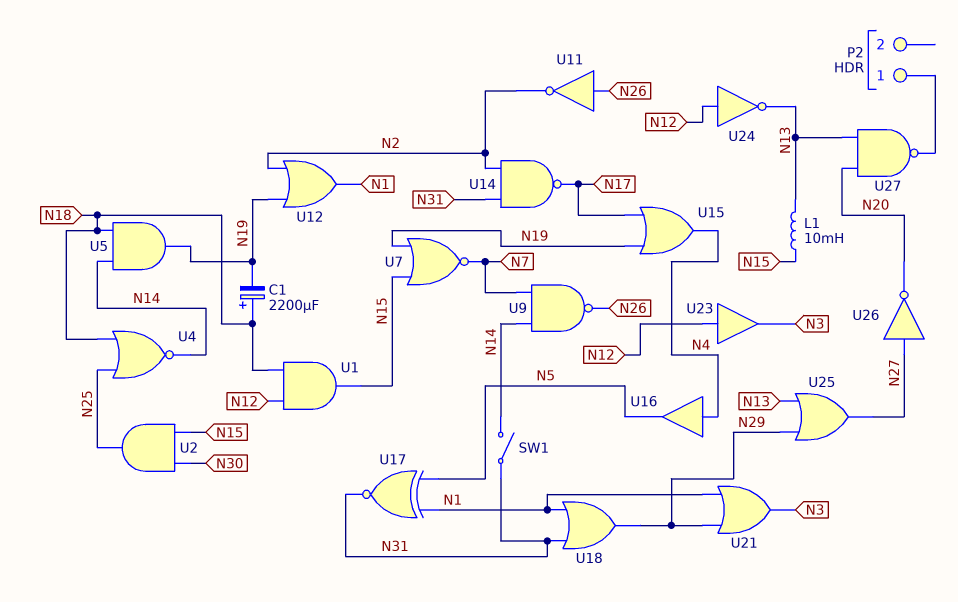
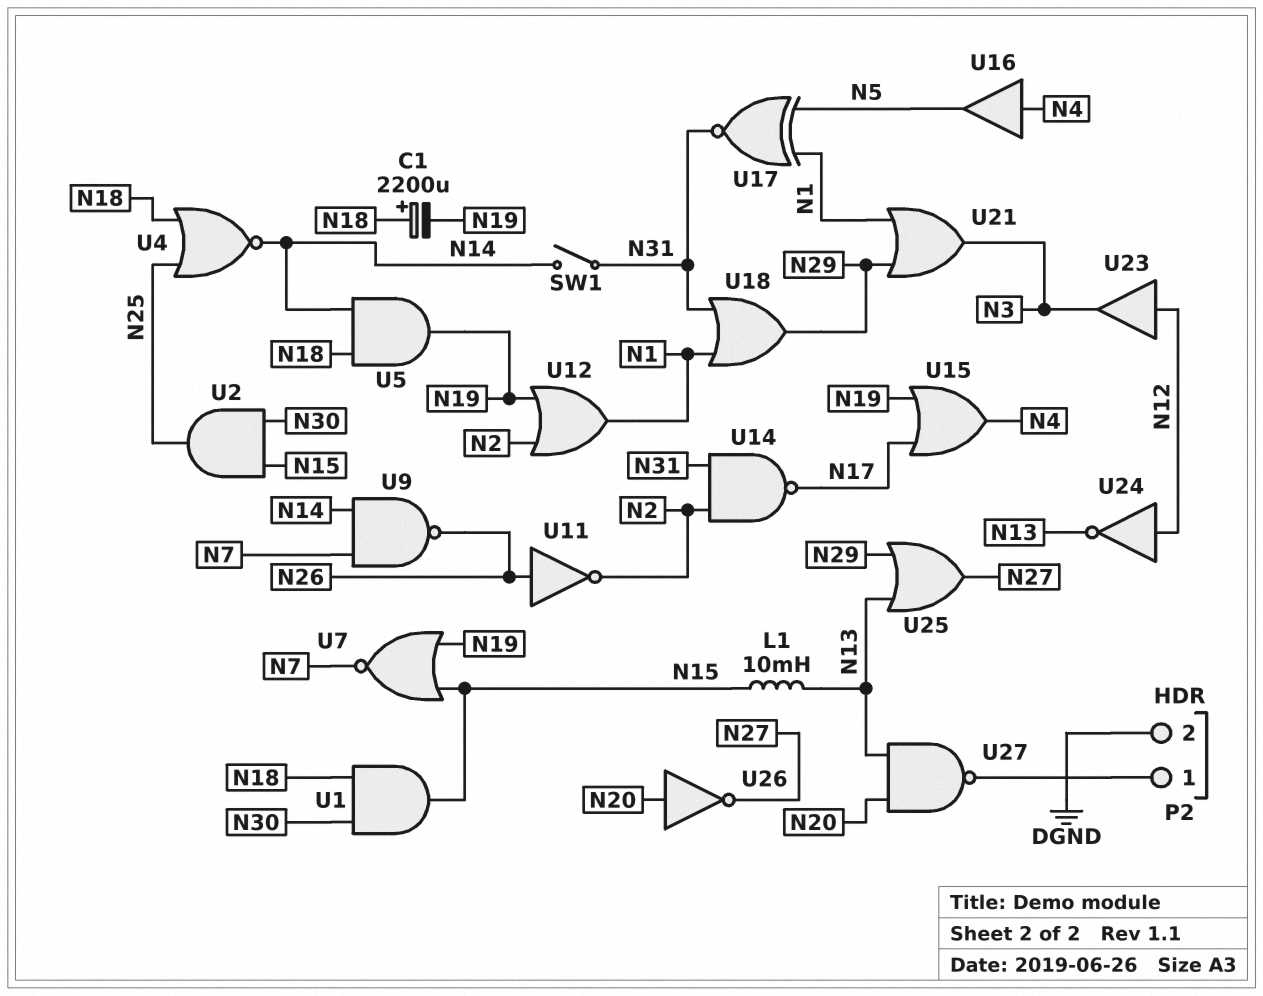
P2 pin 2: none -> DGND
U1: AND (in N12, in N18, out N15) -> AND (in N18, in N30, out N15)
U26: NOT (in N27, out N20) -> NOT (in N20, out N27)

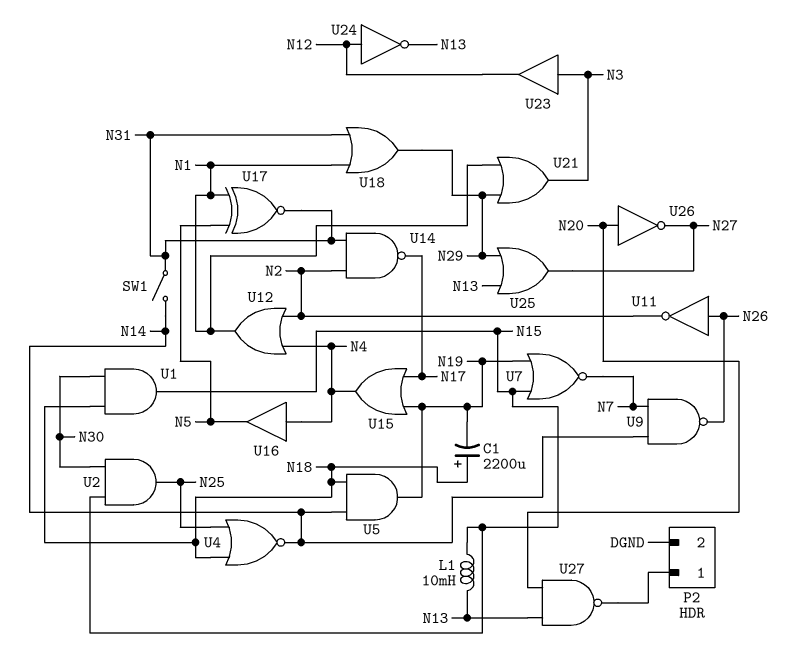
U12: OR (in N2, in N19, out N1) -> OR (in N2, in N4, out N1)
U23: buffer (in N12, out N3) -> buffer (in N3, out N12)

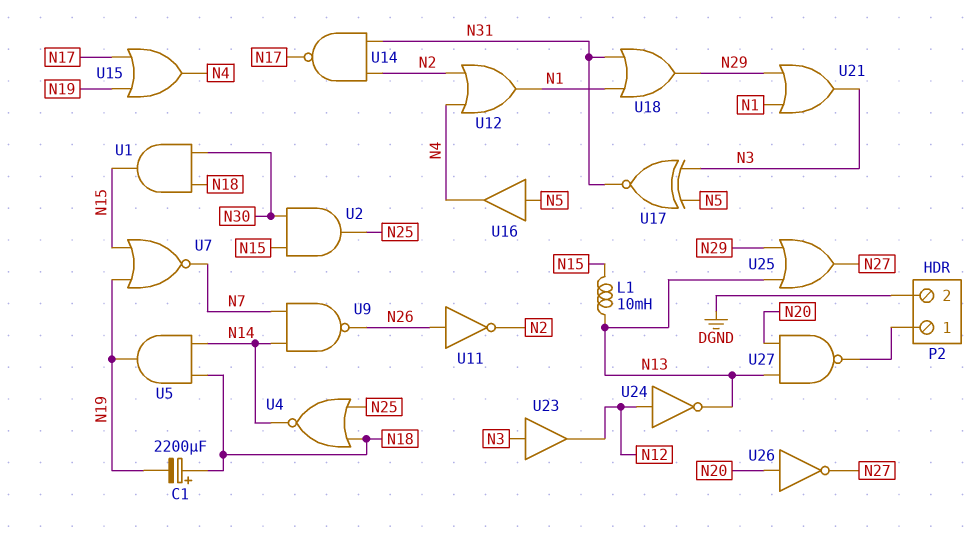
SW1: switch (N14, N31) -> none
U16: buffer (in N4, out N5) -> buffer (in N5, out N4)
U17: XNOR (in N1, in N5, out N31) -> XNOR (in N3, in N5, out N31)

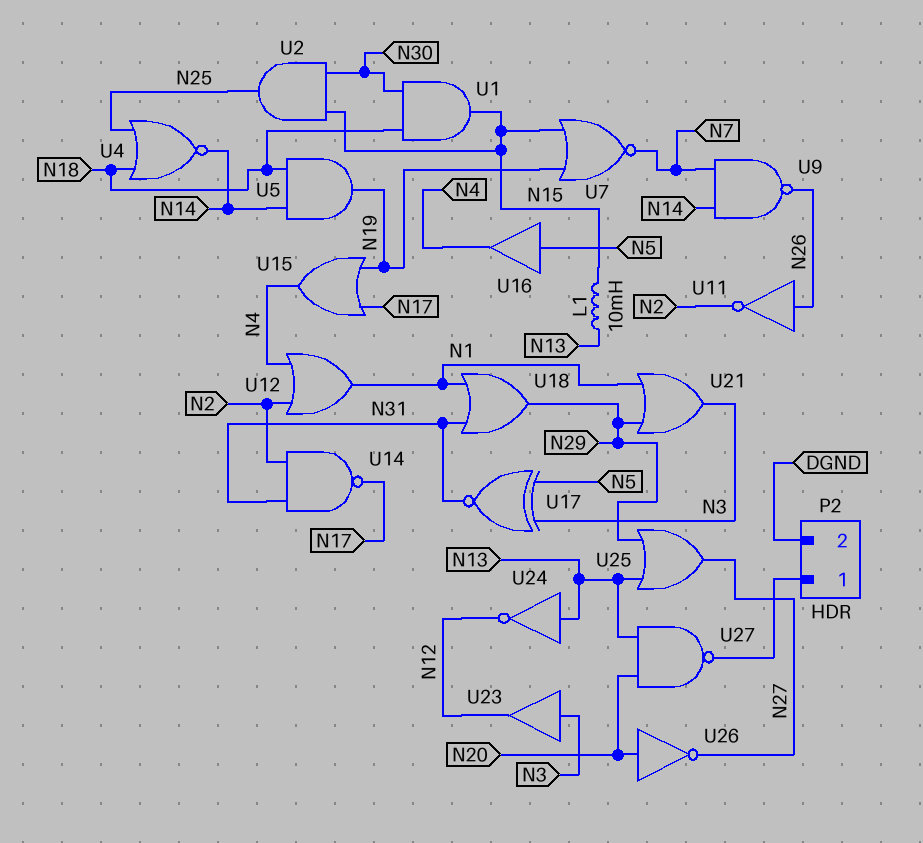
C1: 2200uF (plus N18, minus N19) -> none
U24: NOT (in N12, out N13) -> NOT (in N13, out N12)

